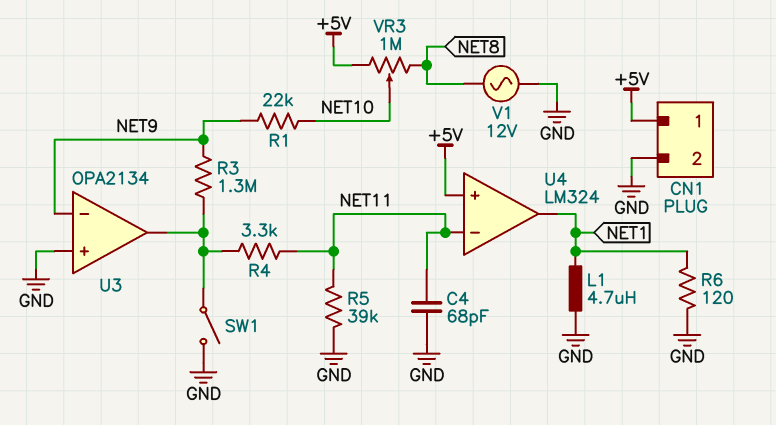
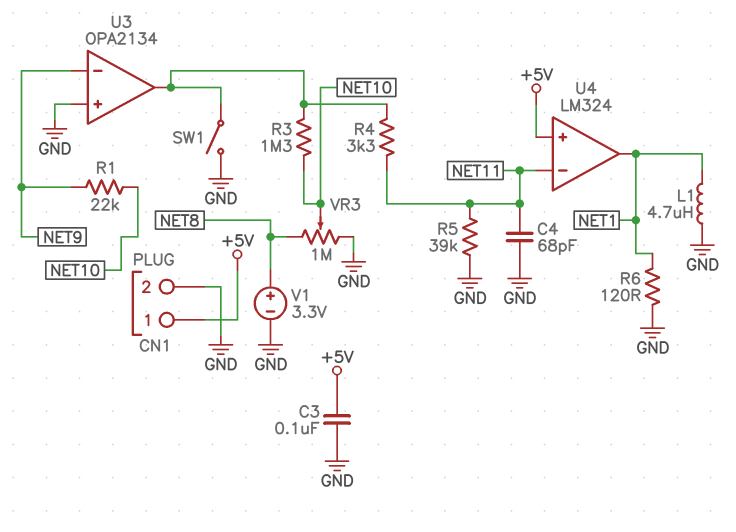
C3: none -> 100nF (+5V, GND)
R3: 1.3M (NET9, U3/out) -> 1.3M (NET10, U3/out)
V1: AC 12V (GND, NET8) -> 3.3V (plus NET8, minus GND)
VR3: 1M (+5V, NET8, wiper NET10) -> 1M (GND, NET8, wiper NET10)

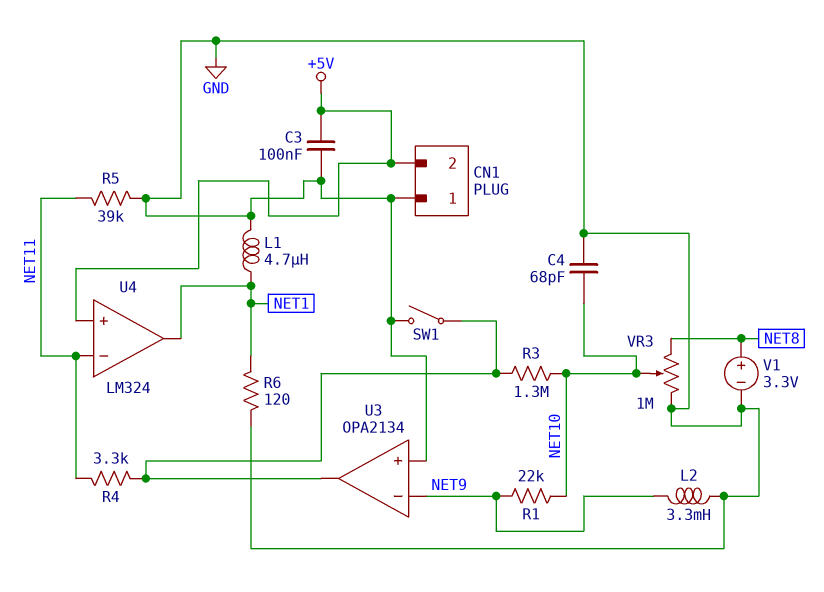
C4: 68pF (GND, NET11) -> 68pF (GND, NET10)
CN1 pin 1: +5V -> GND
CN1 pin 2: GND -> +5V
L2: none -> 3.3mH (GND, NET9)

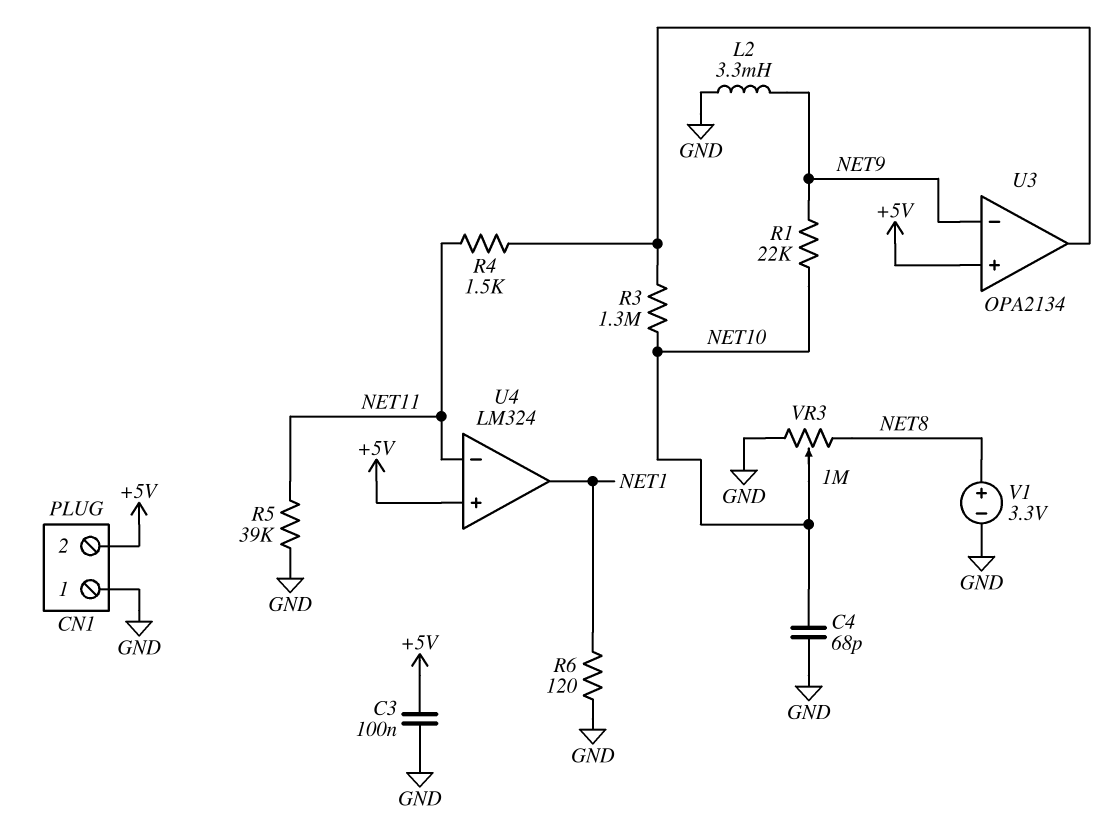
L1: 4.7uH (GND, NET1) -> none
R4: 3.3k (NET11, U3/out) -> 1.5k (NET11, U3/out)
SW1: switch (GND, U3/out) -> none
U3 pin in+: GND -> +5V

